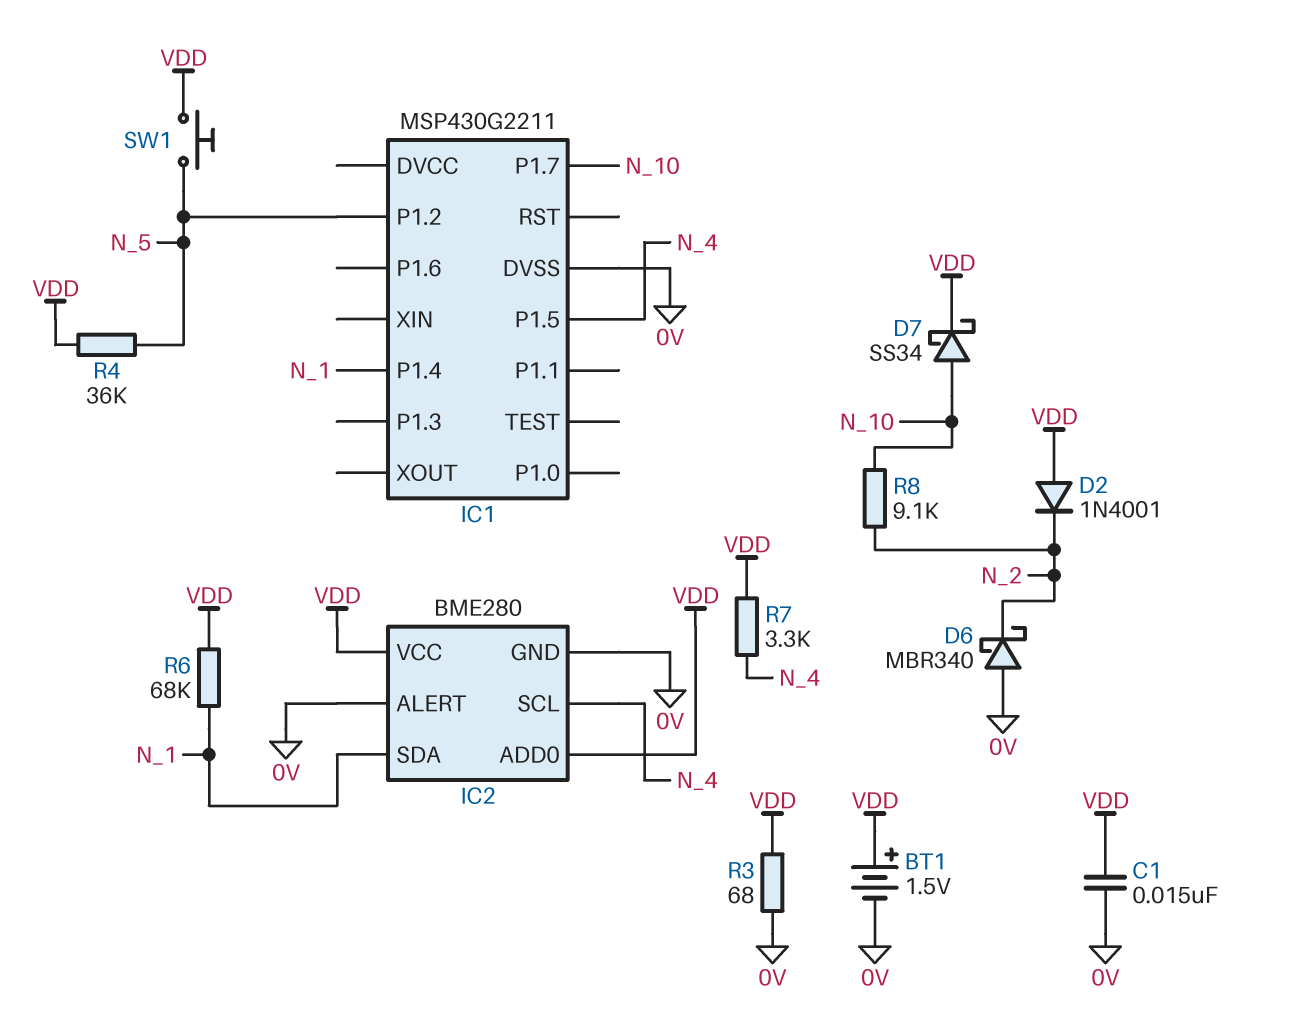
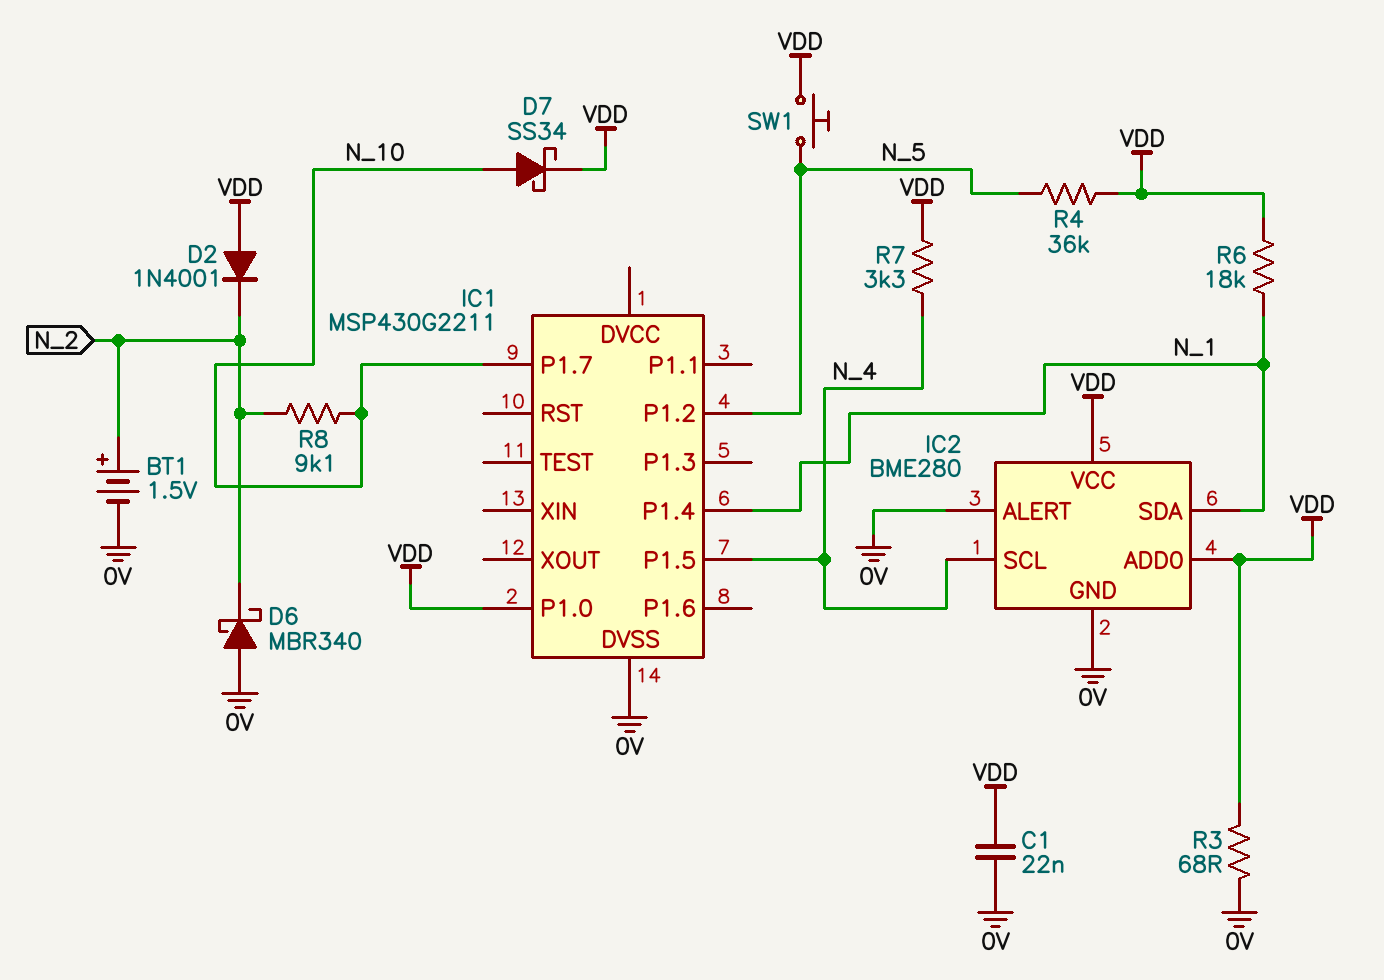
BT1: 1.5V (plus VDD, minus 0V) -> 1.5V (plus N_2, minus 0V)
C1: 15nF (0V, VDD) -> 22nF (0V, VDD)
IC1 pin P1.0: none -> VDD
R6: 68k (N_1, VDD) -> 18k (N_1, VDD)

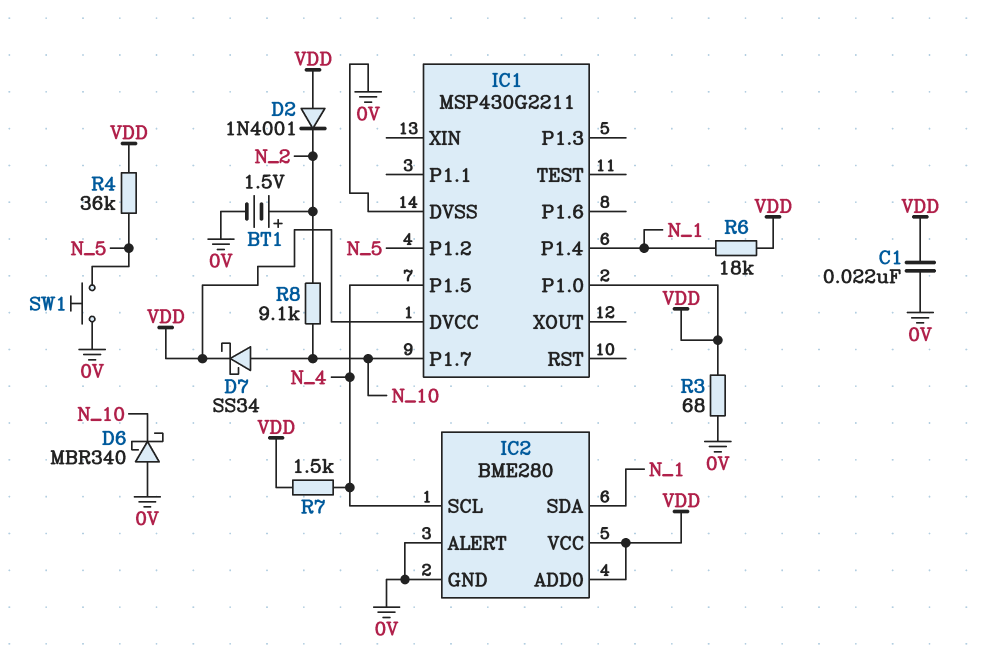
D6: schottky MBR340 (A 0V, K N_2) -> schottky MBR340 (A 0V, K N_10)
IC1 pin DVCC: none -> VDD
R7: 3.3k (N_4, VDD) -> 1.5k (N_4, VDD)
SW1: button (N_5, VDD) -> button (0V, N_5)

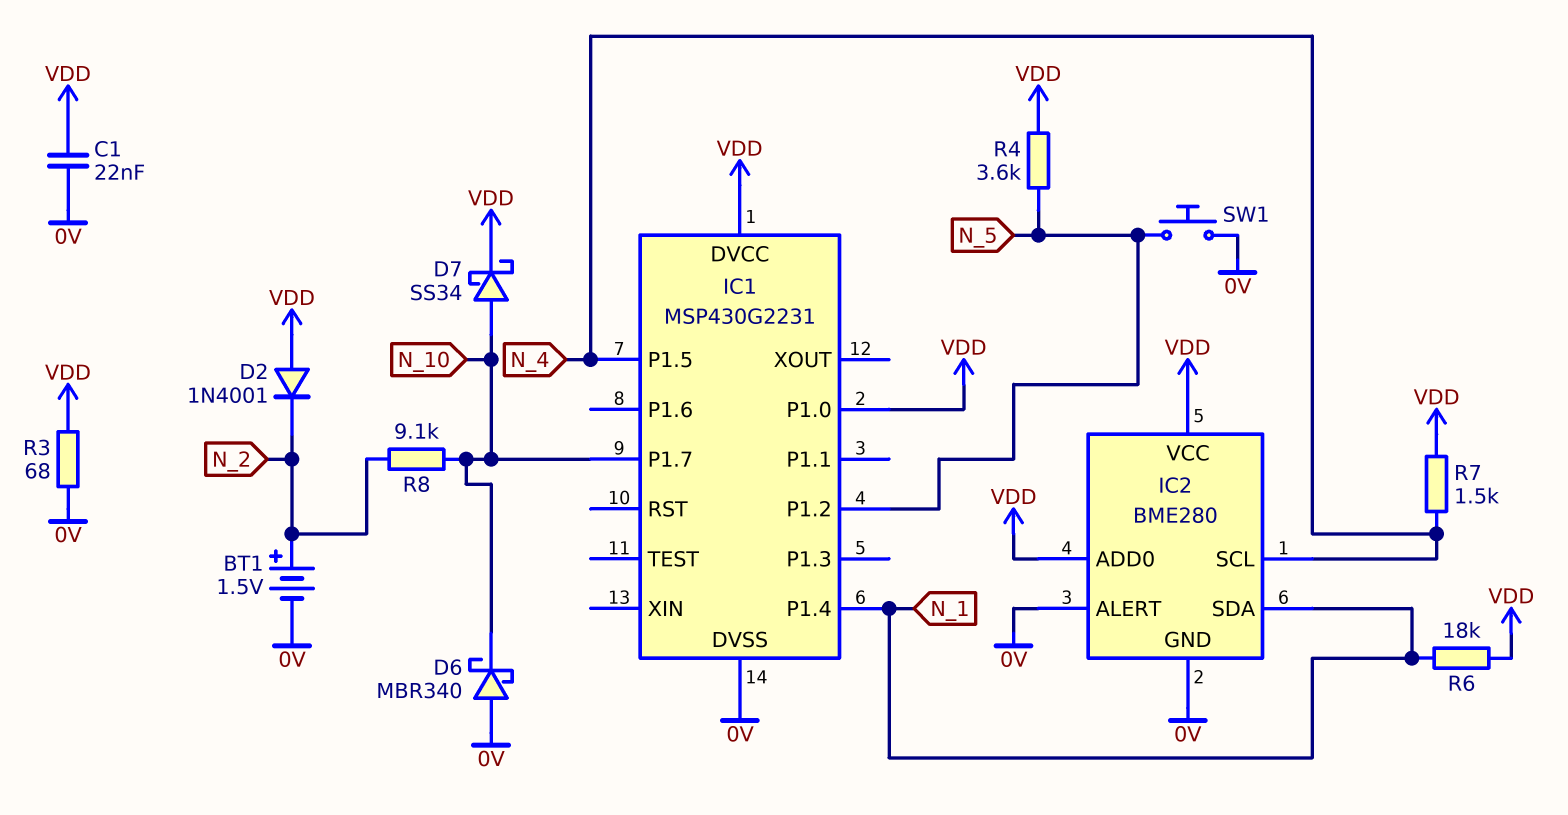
IC1: MSP430G2211 -> MSP430G2231
R4: 36k (N_5, VDD) -> 3.6k (N_5, VDD)

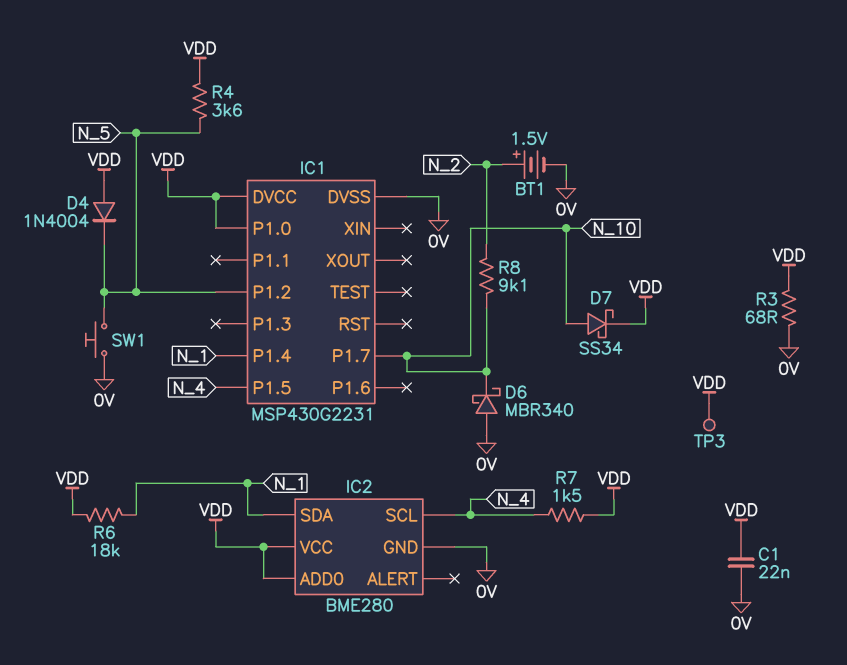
D2: diode 1N4001 (A VDD, K N_2) -> none
D4: none -> diode 1N4004 (A VDD, K N_5)
IC2 pin ALERT: 0V -> none
TP3: none -> test point (VDD)

